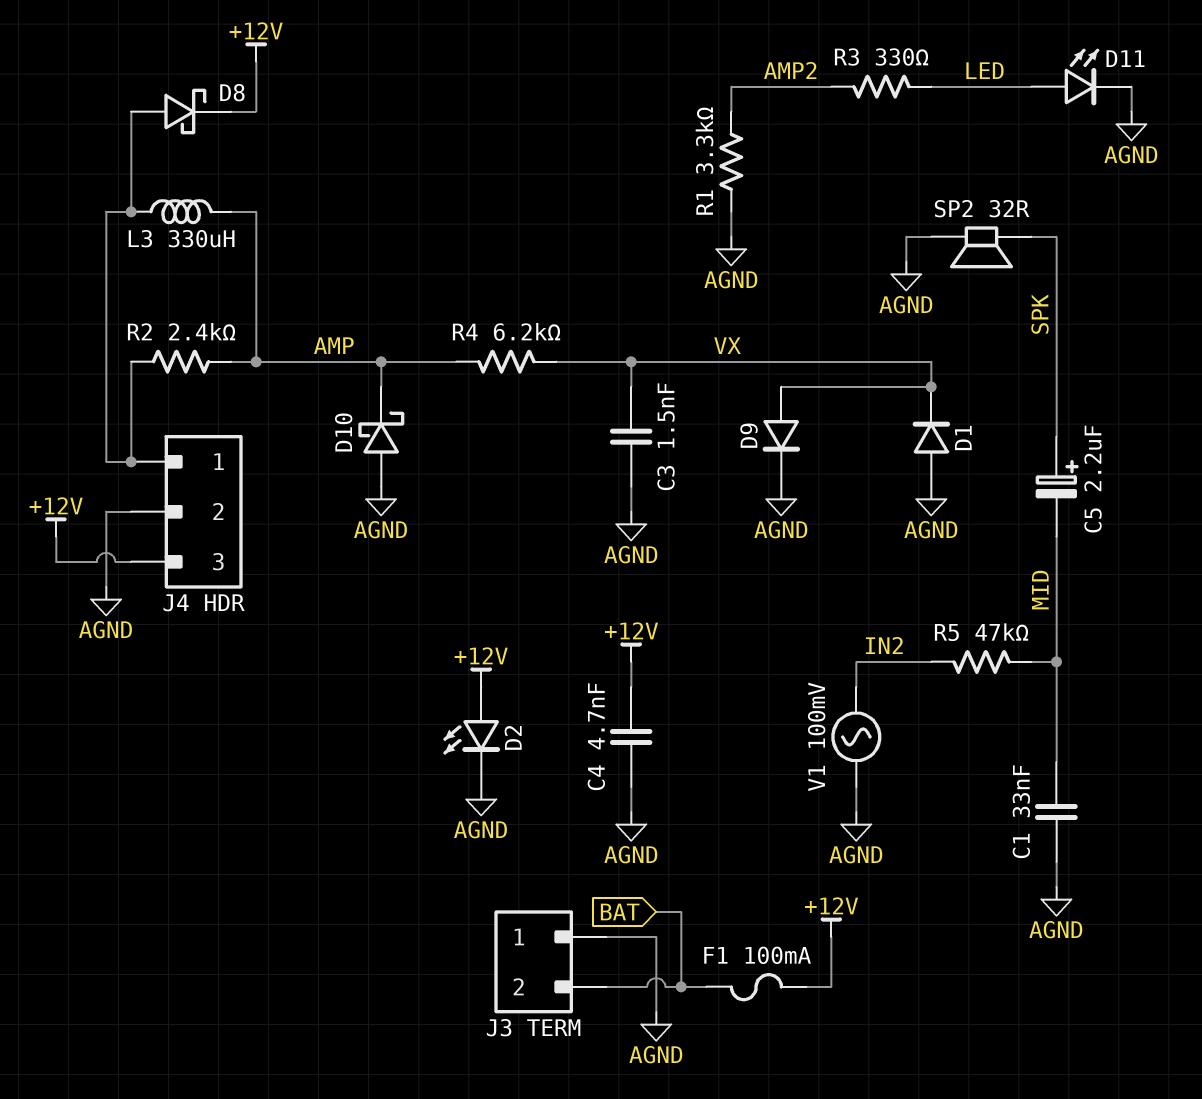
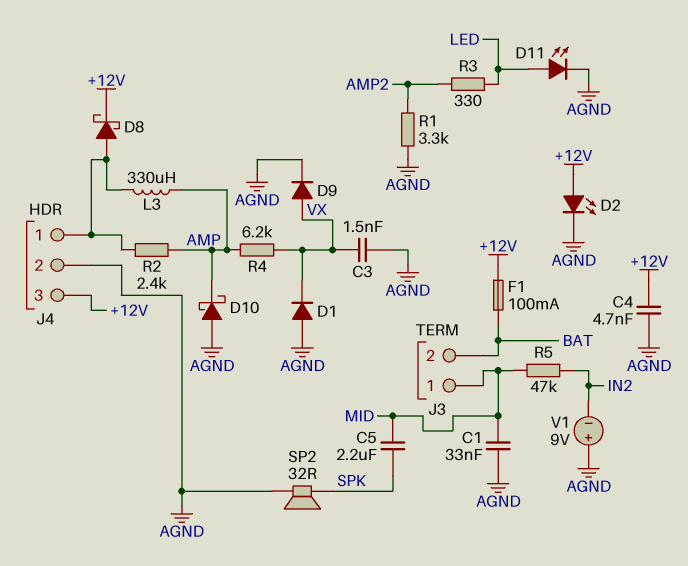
C5: 2.2uF (plus SPK, minus MID) -> 2.2uF (MID, SPK)
J3 pin 1: AGND -> MID
V1: AC 100mV (AGND, IN2) -> 9V (plus AGND, minus IN2)

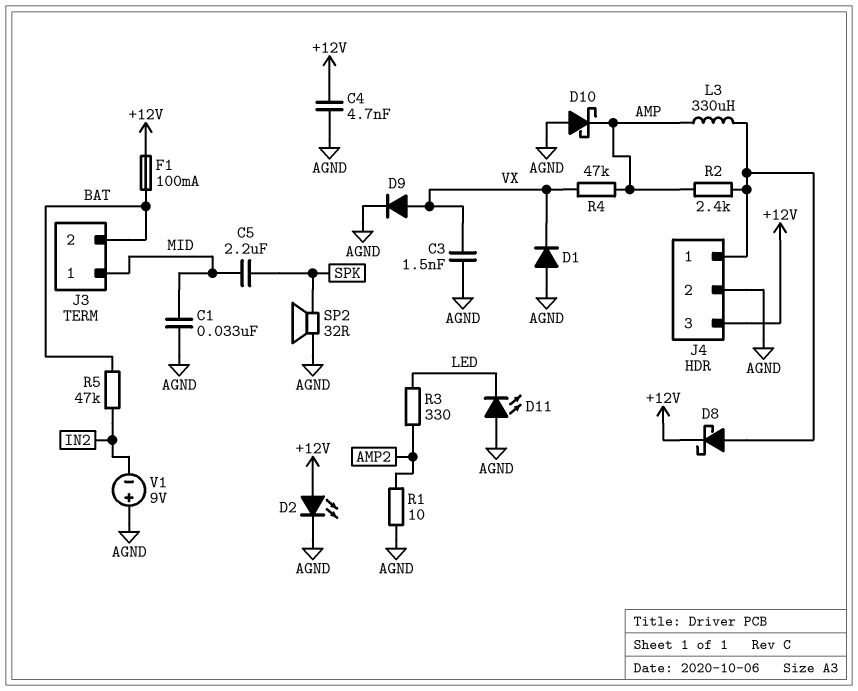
D11: LED (A LED, K AGND) -> LED (A AGND, K LED)
R1: 3.3k (AGND, AMP2) -> 10 (AGND, AMP2)
R4: 6.2k (AMP, VX) -> 47k (AMP, VX)
R5: 47k (IN2, MID) -> 47k (BAT, IN2)

